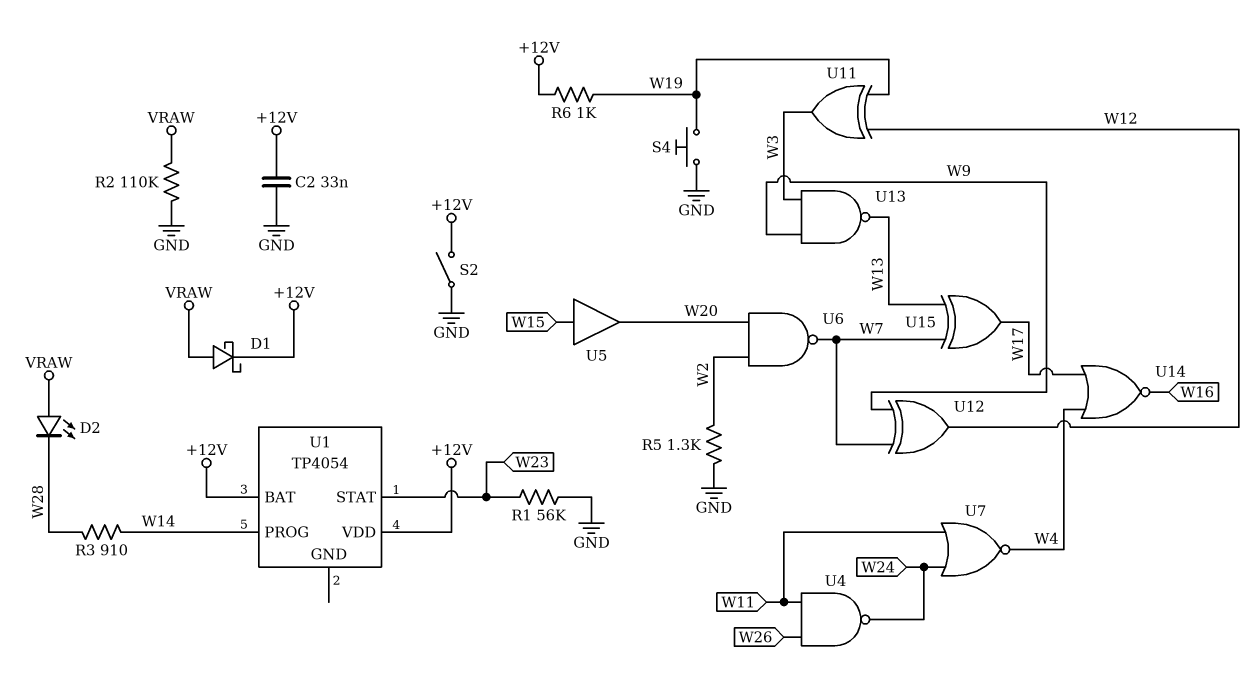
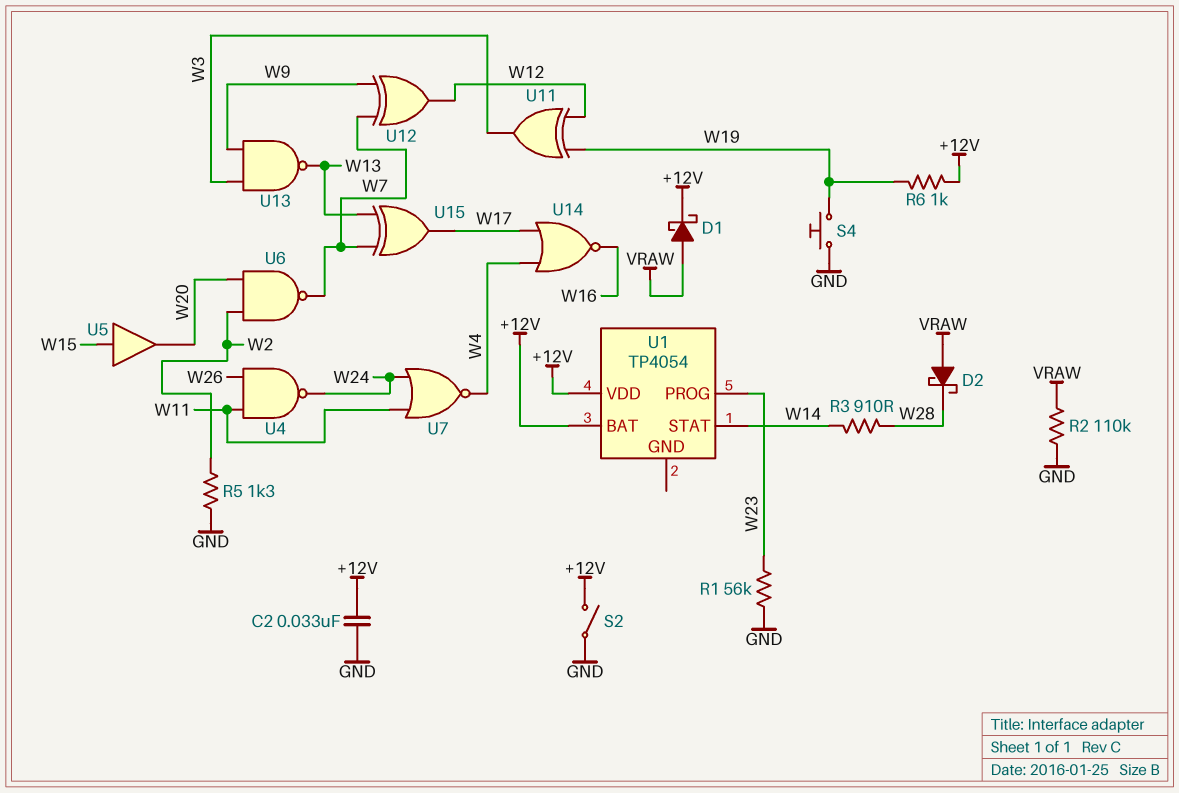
D2: LED (A VRAW, K W28) -> schottky (A VRAW, K W28)
U1 pin PROG: W14 -> W23
U1 pin STAT: W23 -> W14

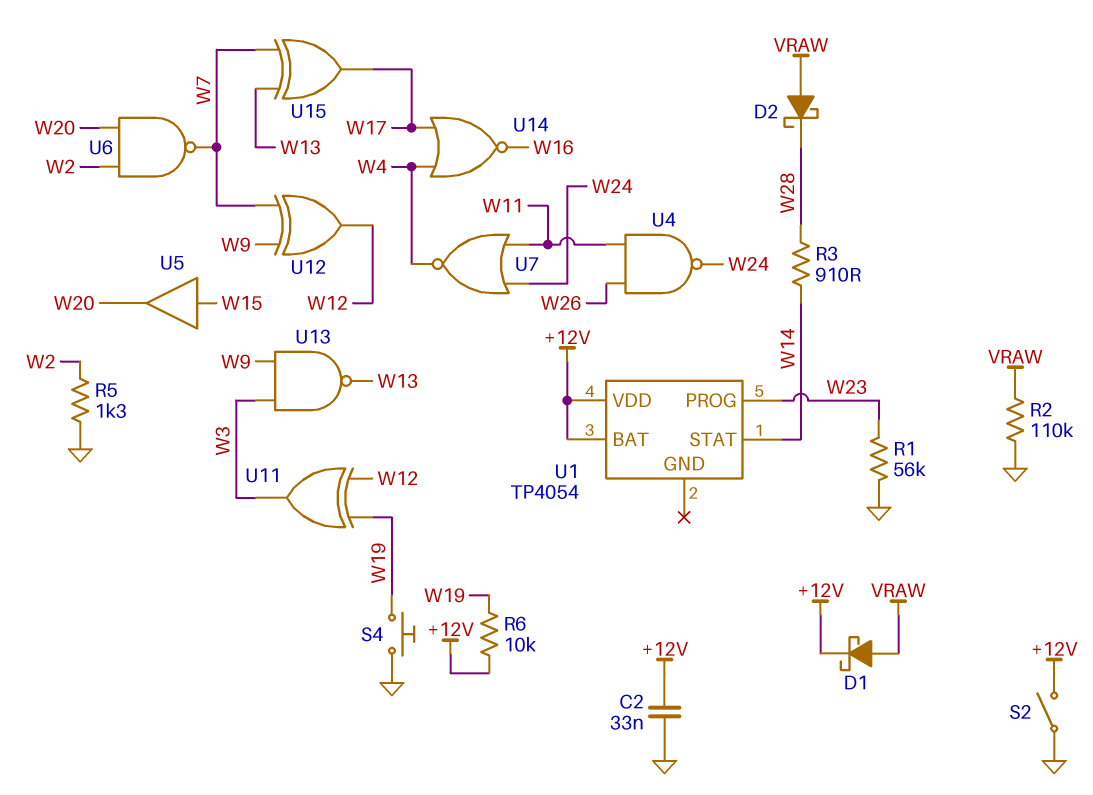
R6: 1k (+12V, W19) -> 10k (+12V, W19)

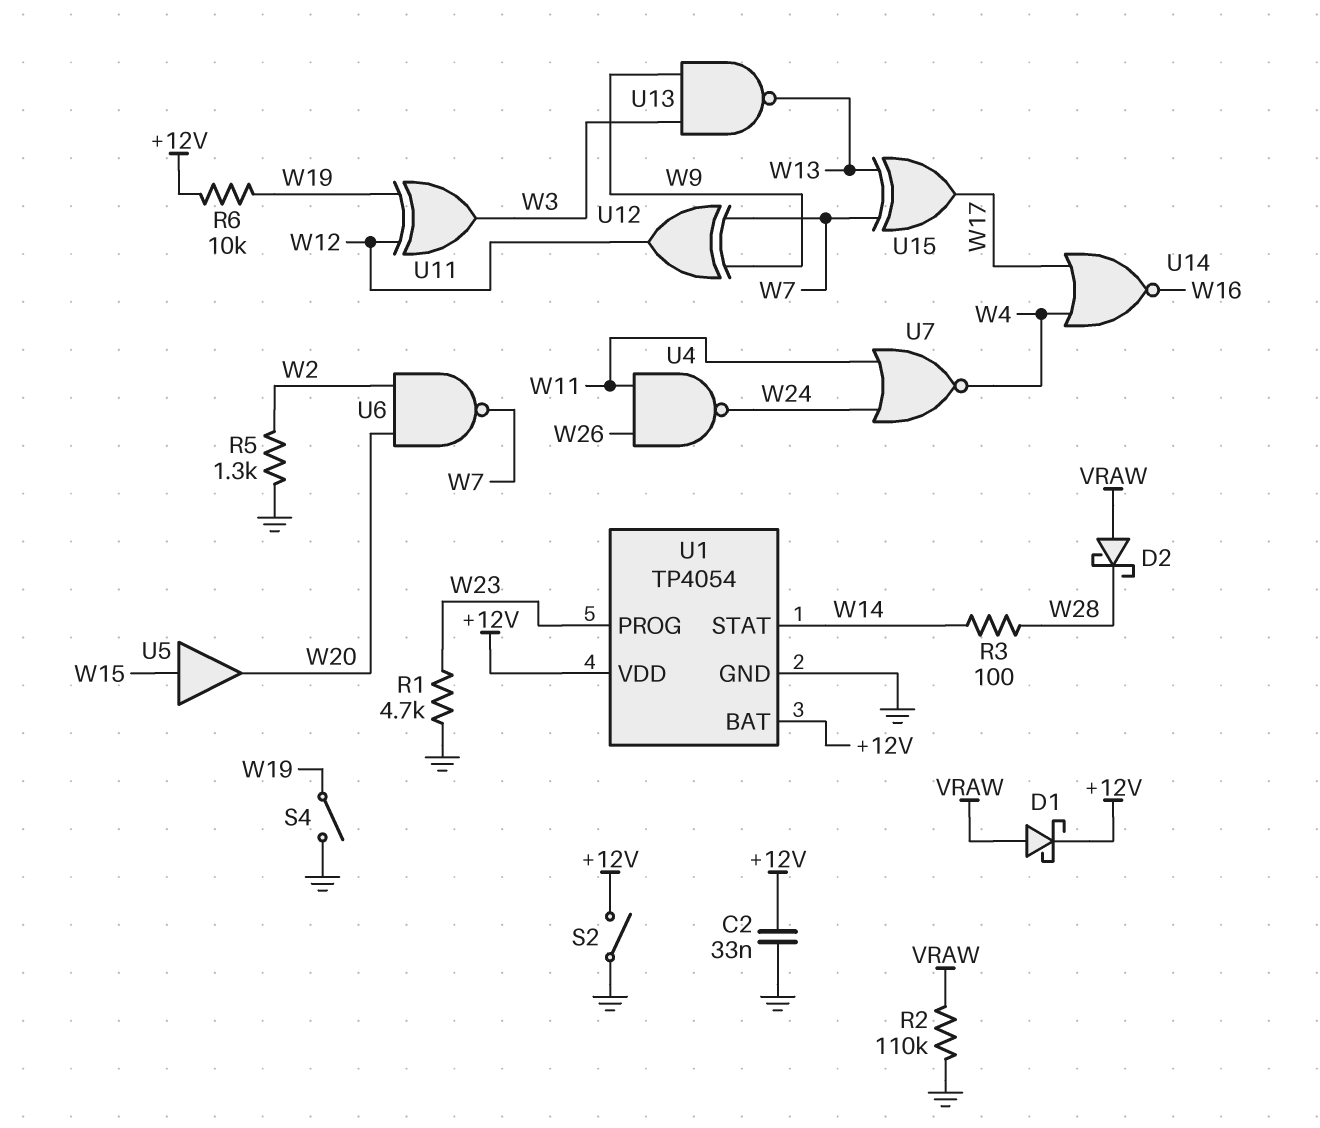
R1: 56k (GND, W23) -> 4.7k (GND, W23)
R3: 910 (W14, W28) -> 100 (W14, W28)
S4: button (GND, W19) -> switch (GND, W19)
U1 pin GND: none -> GND

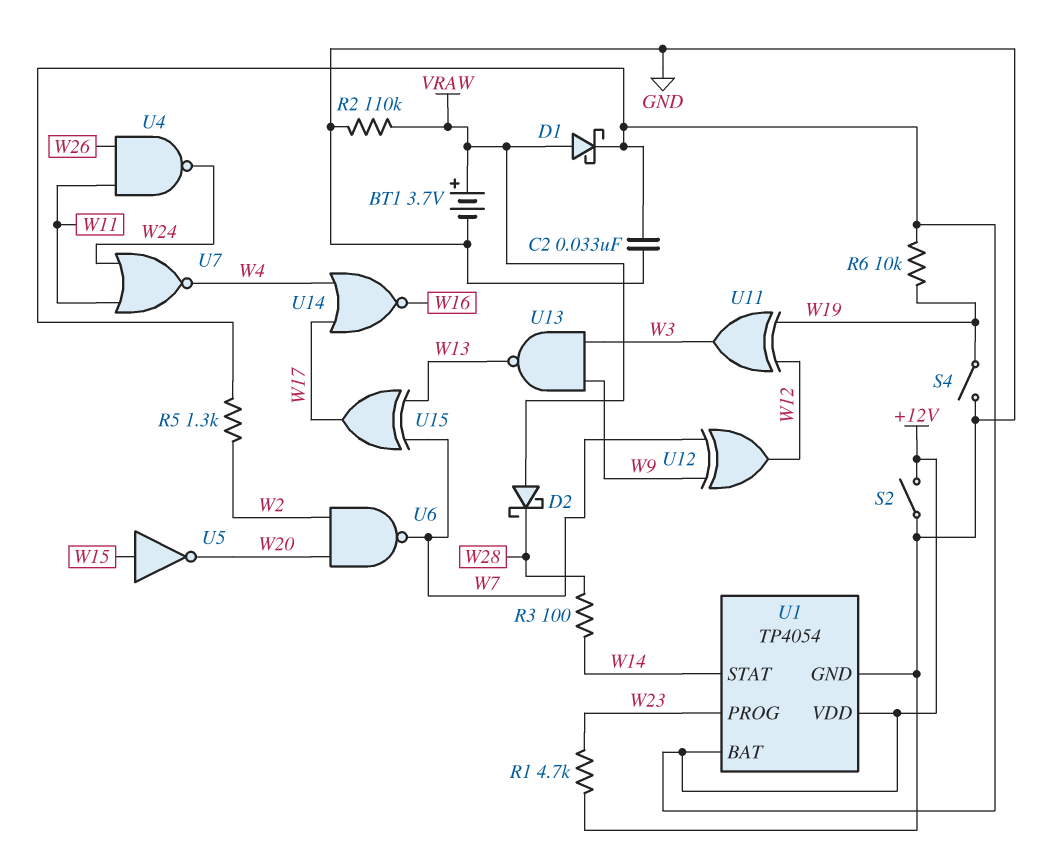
BT1: none -> 3.7V (plus VRAW, minus GND)
R5: 1.3k (GND, W2) -> 1.3k (+12V, W2)
U5: buffer (in W15, out W20) -> NOT (in W15, out W20)

